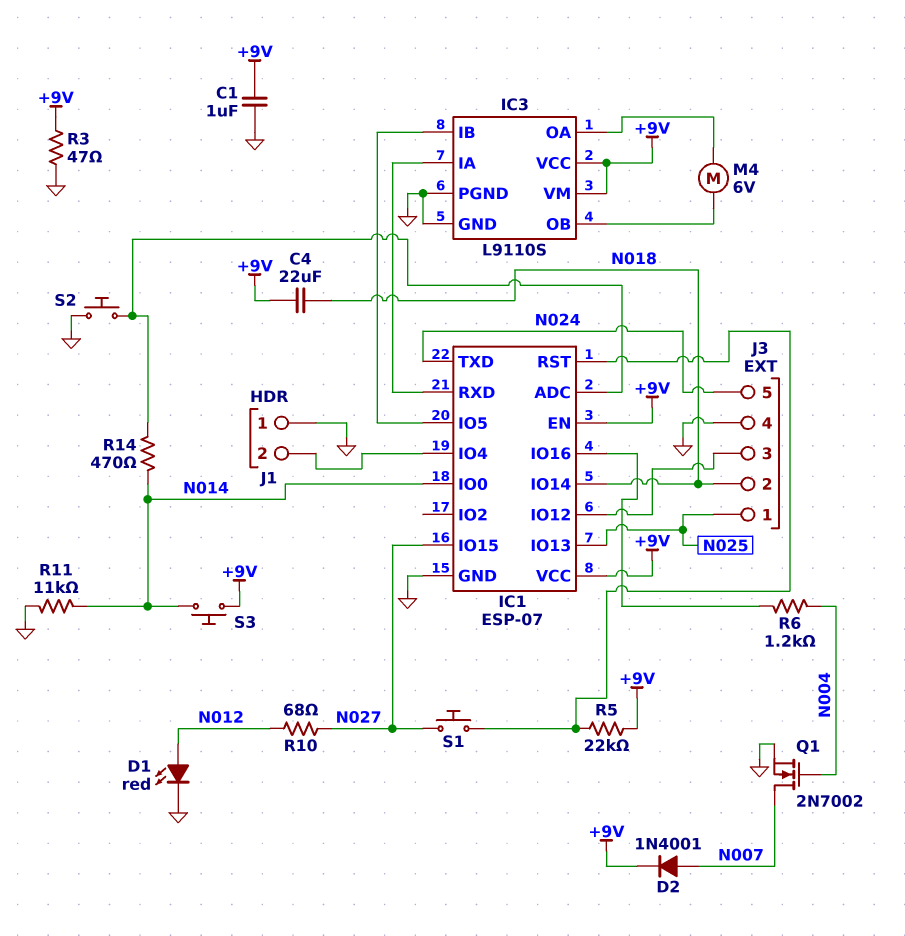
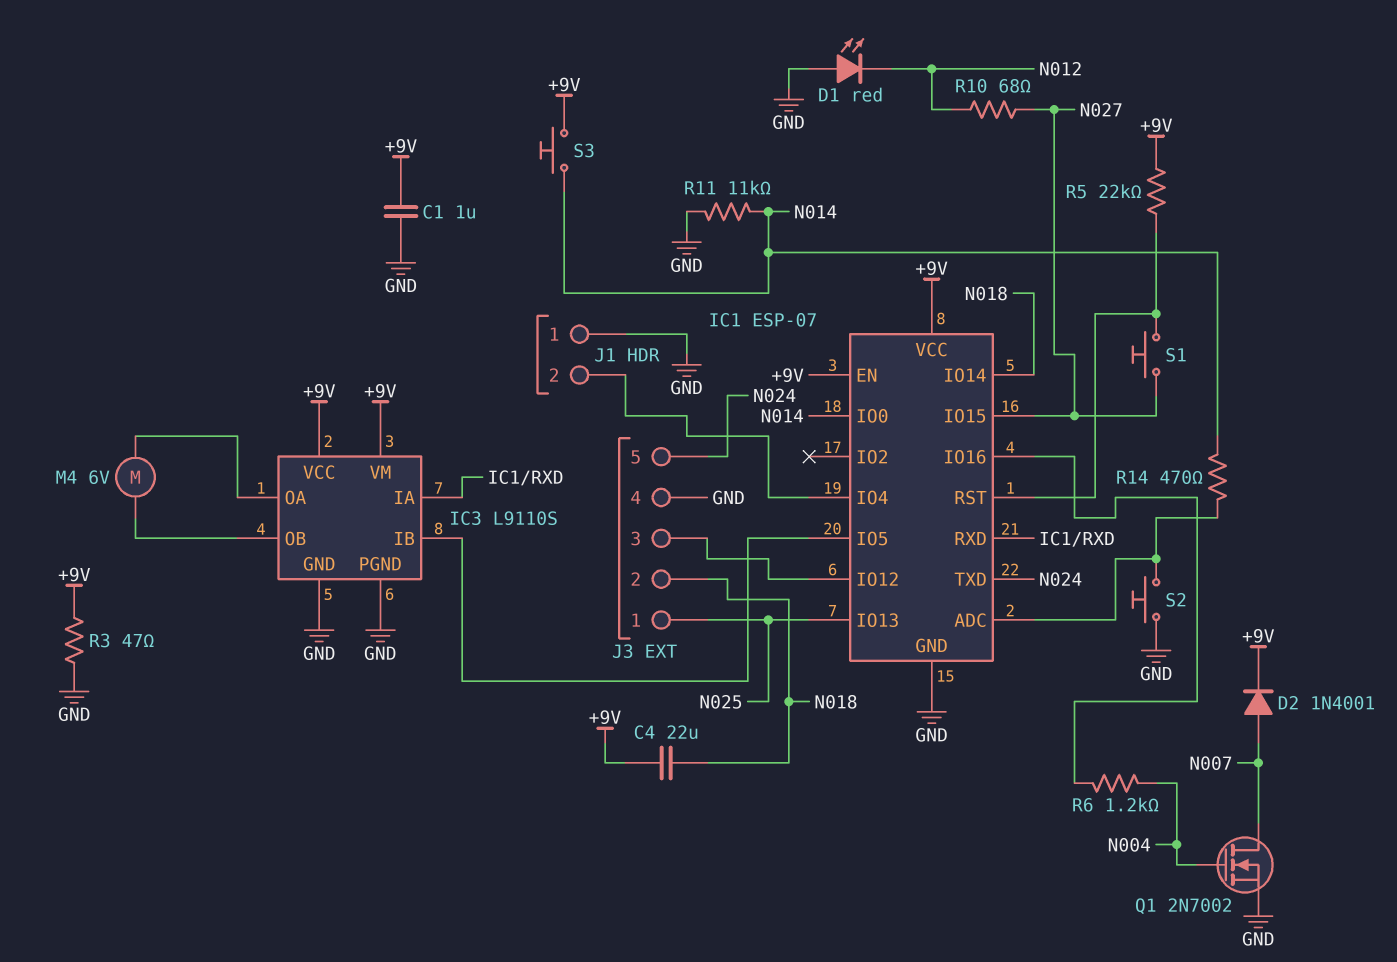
D1: LED red (A N012, K GND) -> LED red (A GND, K N012)

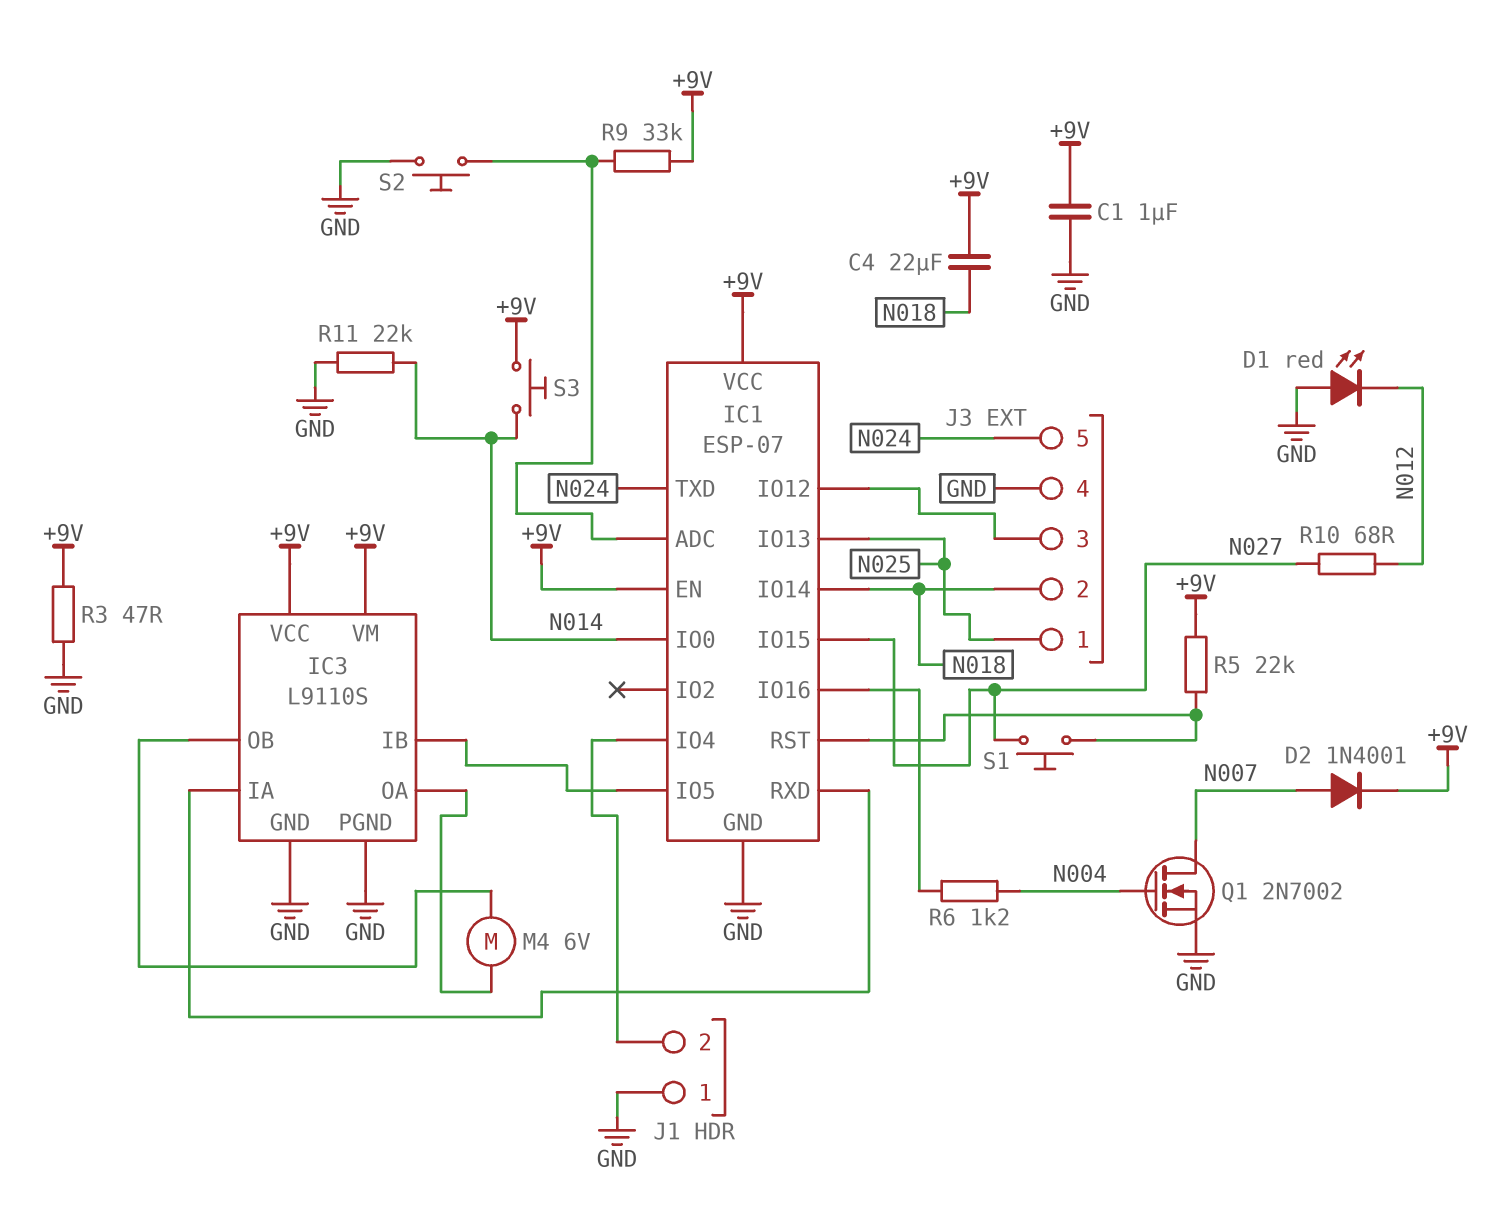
R9: none -> 33k (+9V, IC1/ADC)
R11: 11k (GND, N014) -> 22k (GND, N014)
R14: 470 (IC1/ADC, N014) -> none

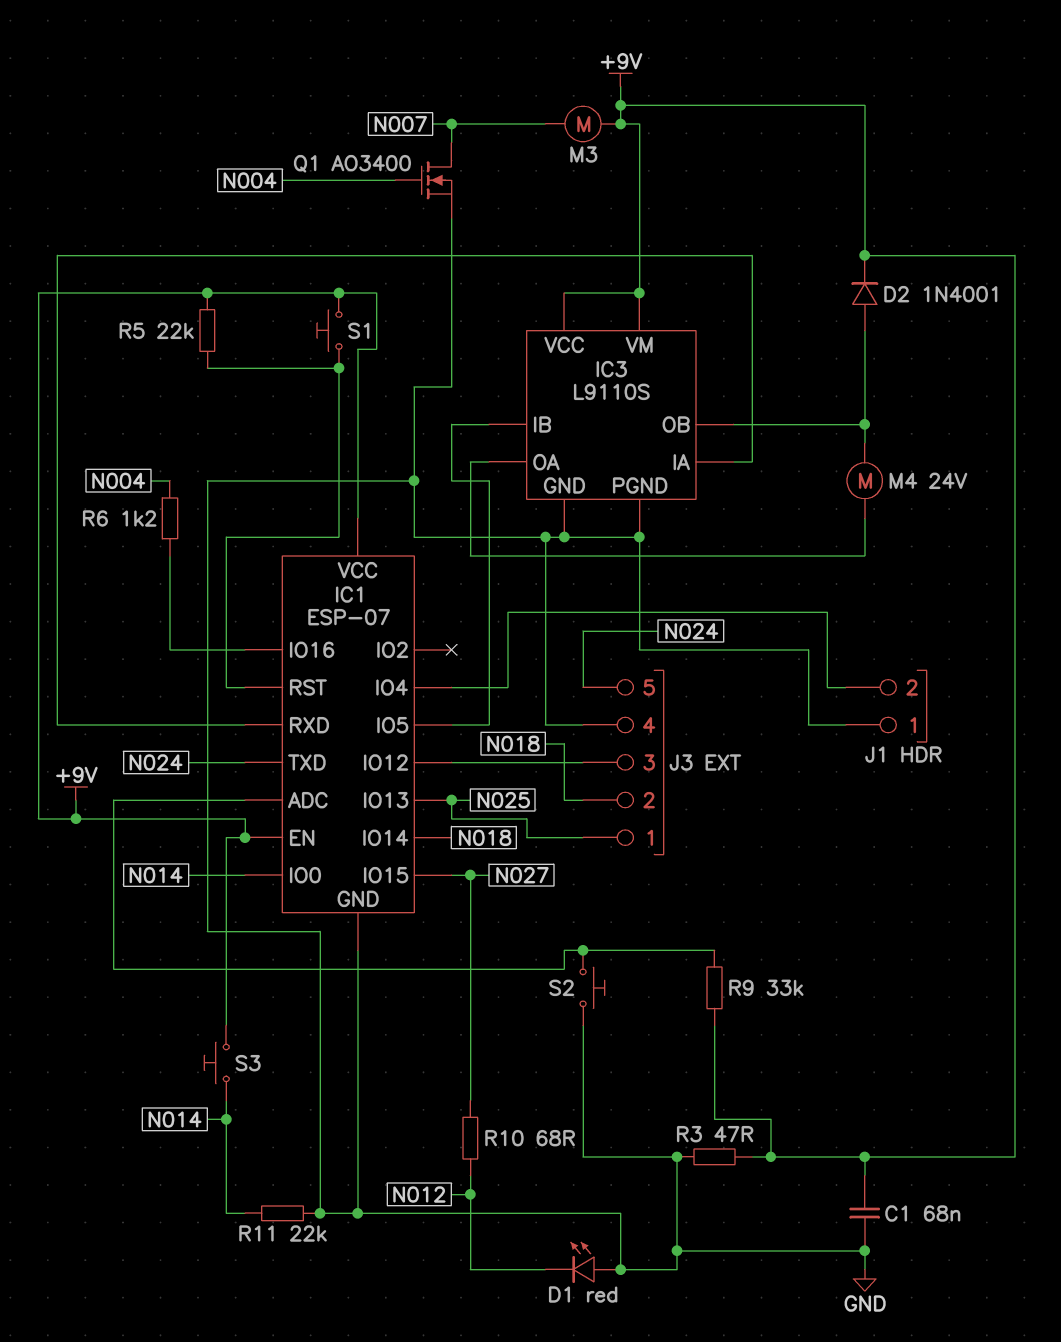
C1: 1uF (+9V, GND) -> 68nF (+9V, GND)
C4: 22uF (+9V, N018) -> none
D2: diode 1N4001 (A N007, K +9V) -> diode 1N4001 (A IC3/OB, K +9V)
M3: none -> motor (+9V, N007)
M4: motor 6V (IC3/OA, IC3/OB) -> motor 24V (IC3/OA, IC3/OB)
Q1: NMOS 2N7002 (G N004, D N007, S GND) -> NMOS AO3400 (G N004, D N007, S GND)
S1: button (IC1/RST, N027) -> button (+9V, IC1/RST)

